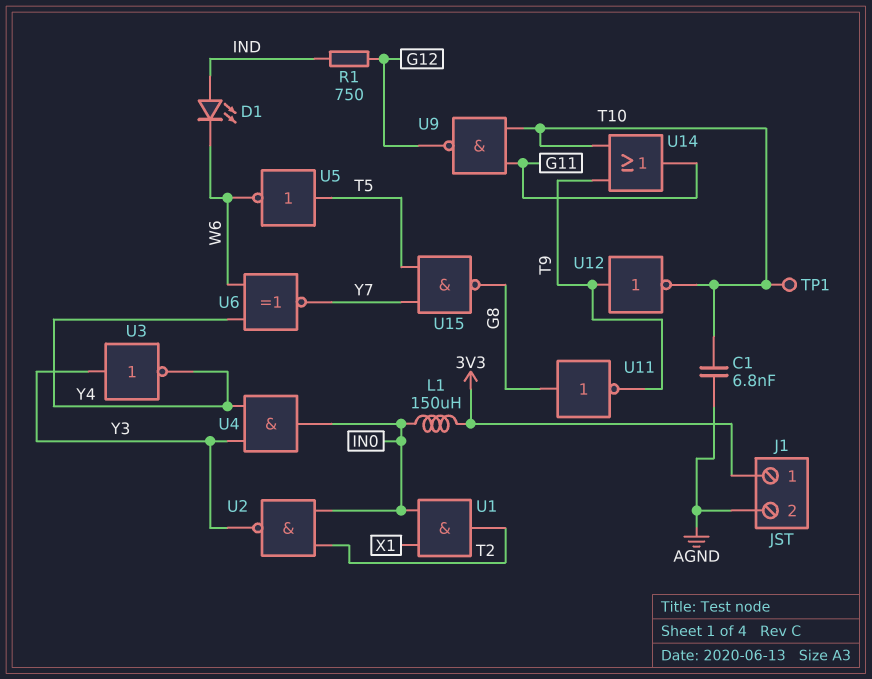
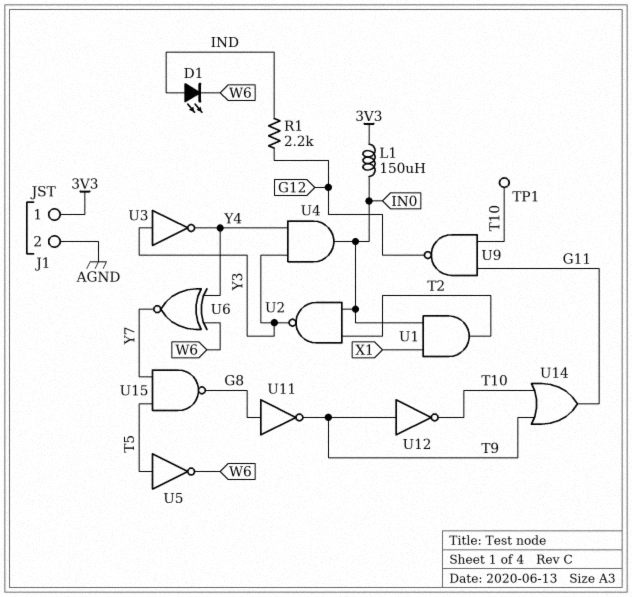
C1: 6.8nF (AGND, T10) -> none
R1: 750 (G12, IND) -> 2.2k (G12, IND)

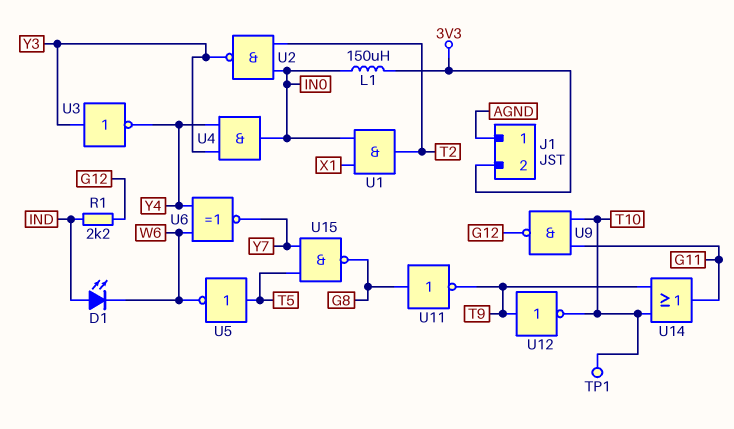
J1 pin 1: 3V3 -> AGND
J1 pin 2: AGND -> 3V3

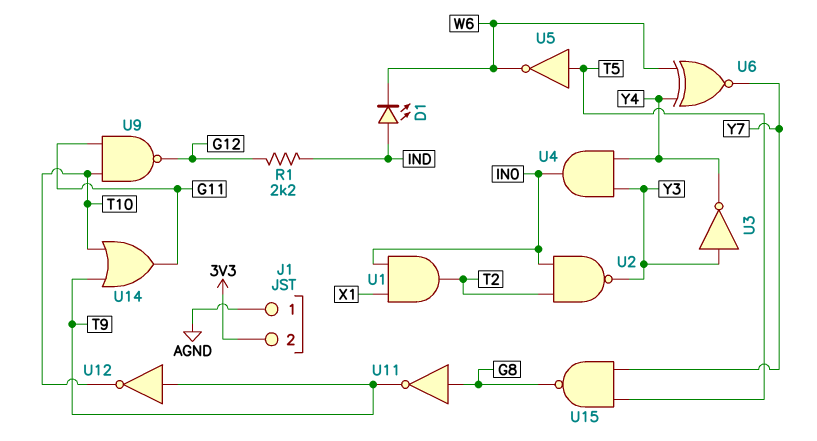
L1: 150uH (3V3, IN0) -> none
TP1: test point (T10) -> none

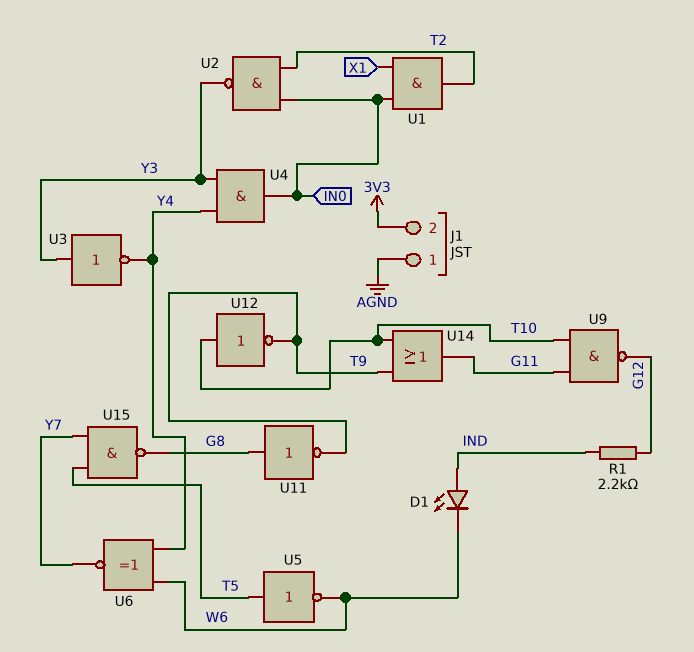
U12: NOT (in T9, out T10) -> NOT (in T10, out T9)

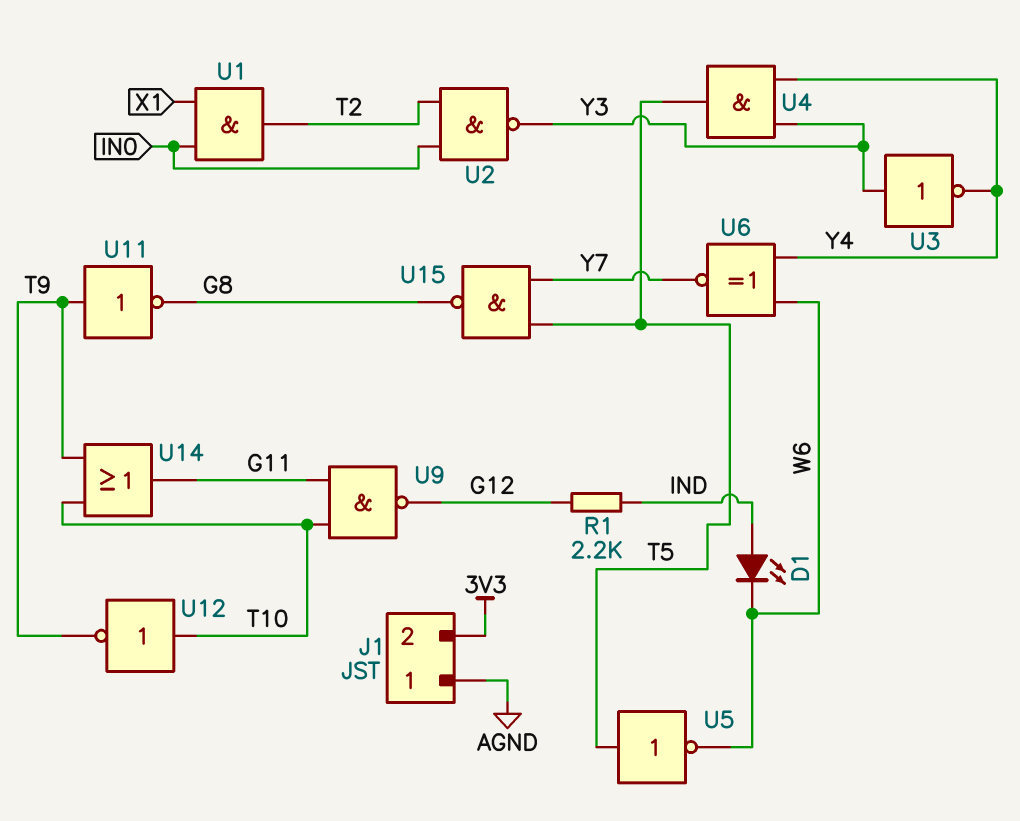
U4: AND (in Y3, in Y4, out IN0) -> AND (in Y3, in Y4, out T5)
U11: NOT (in G8, out T9) -> NOT (in T9, out G8)

